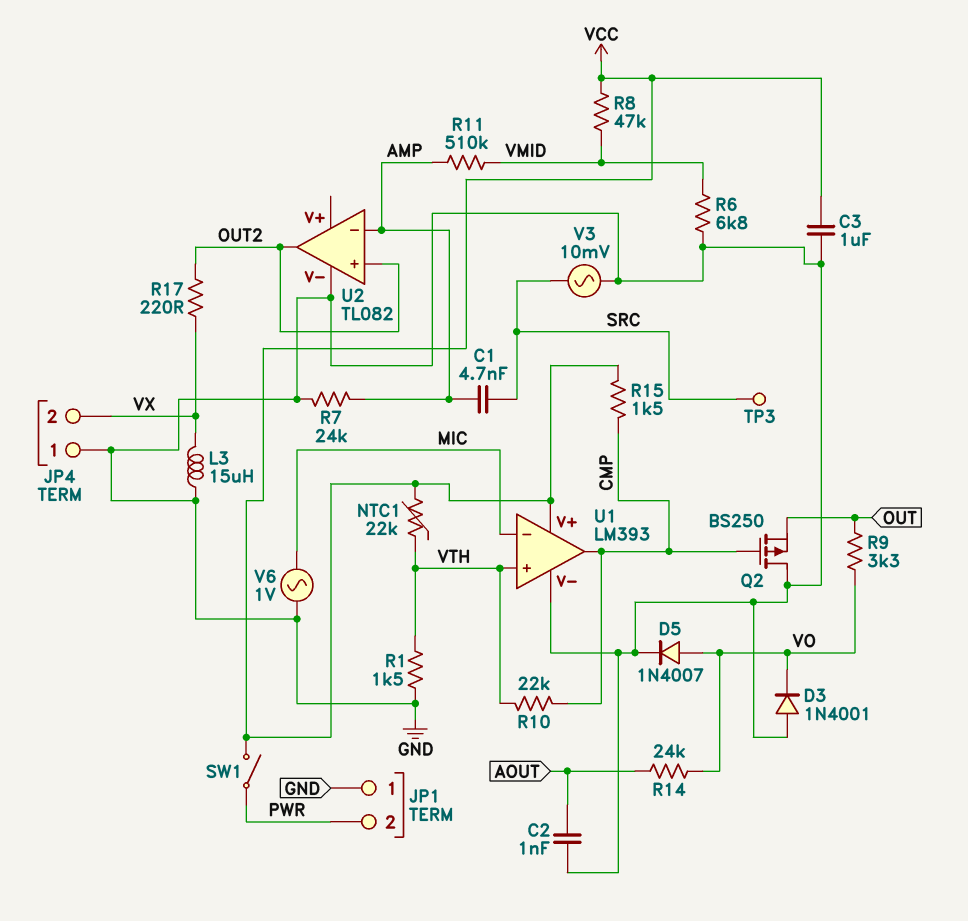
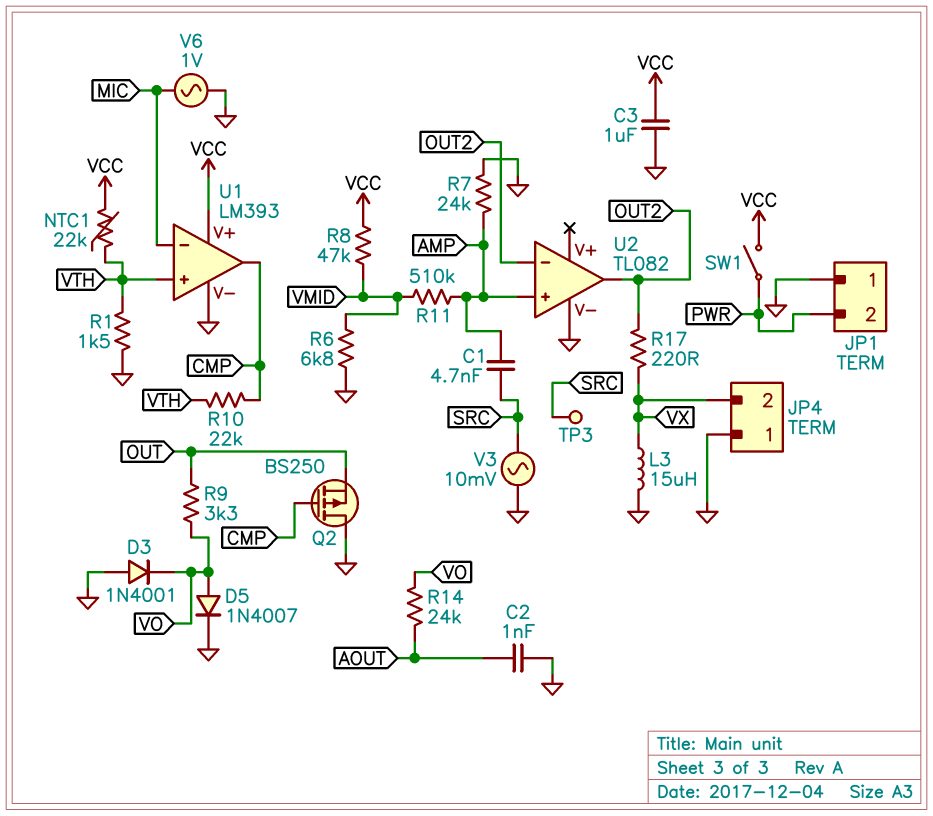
R15: 1.5k (CMP, VCC) -> none
U2 pin in+: OUT2 -> AMP
U2 pin in-: AMP -> OUT2

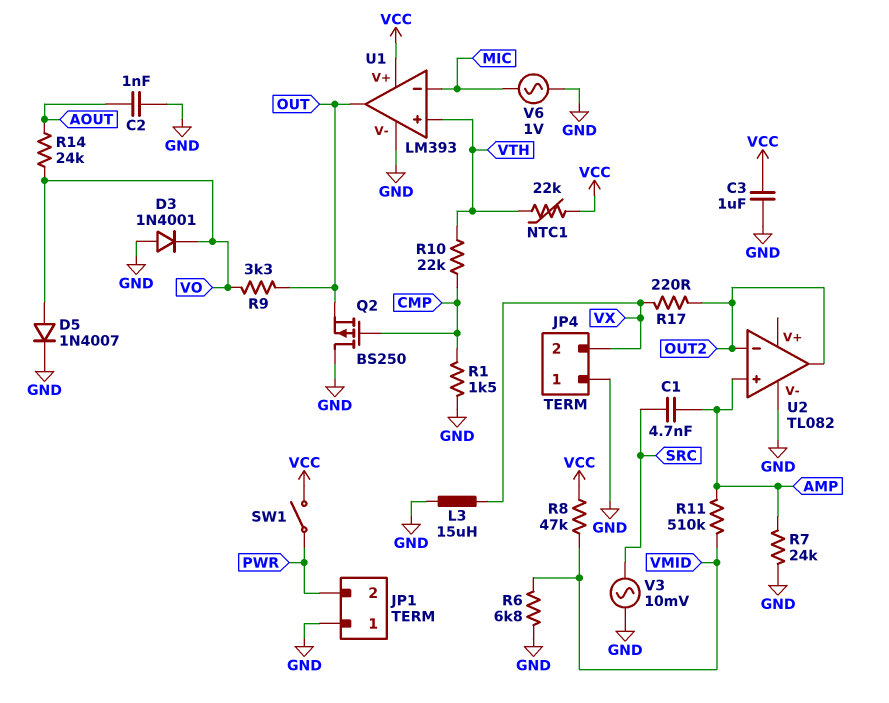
R1: 1.5k (GND, VTH) -> 1.5k (CMP, GND)
TP3: test point (SRC) -> none
U1 pin out: CMP -> OUT

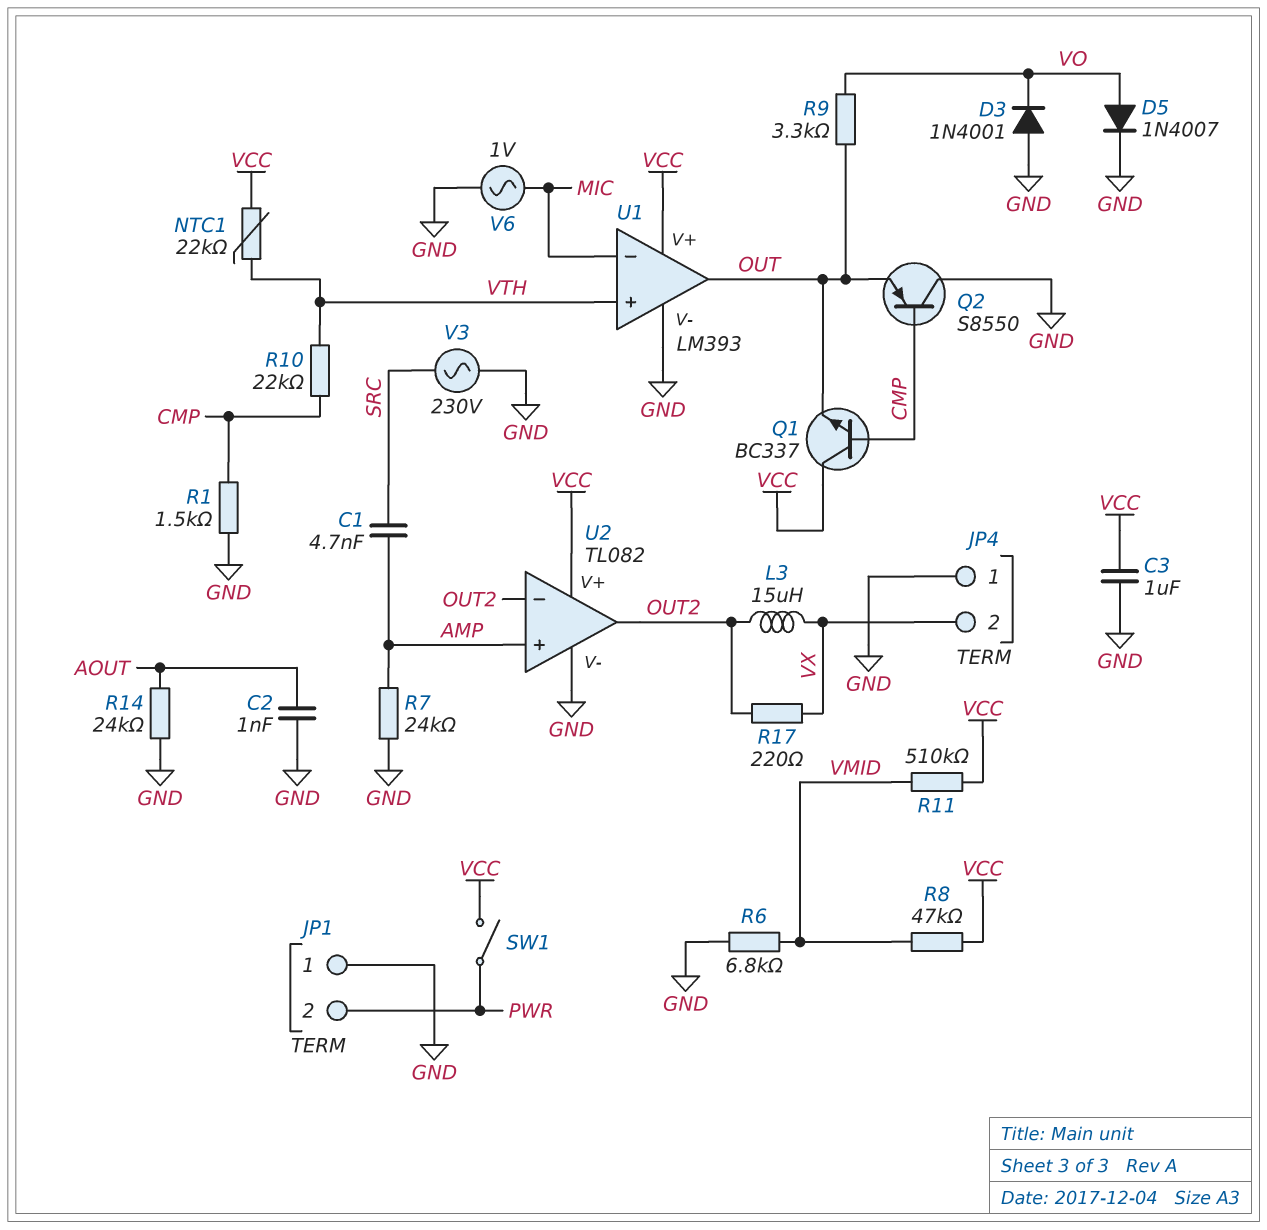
L3: 15uH (GND, VX) -> 15uH (OUT2, VX)
Q1: none -> NPN BC337 (B CMP, C VCC, E OUT)
Q2: PMOS BS250 (G CMP, D GND, S OUT) -> PNP S8550 (B CMP, C GND, E OUT)
R11: 510k (AMP, VMID) -> 510k (VCC, VMID)
R14: 24k (AOUT, VO) -> 24k (AOUT, GND)
U2 pin V+: none -> VCC
V3: AC 10mV (GND, SRC) -> AC 230V (GND, SRC)

